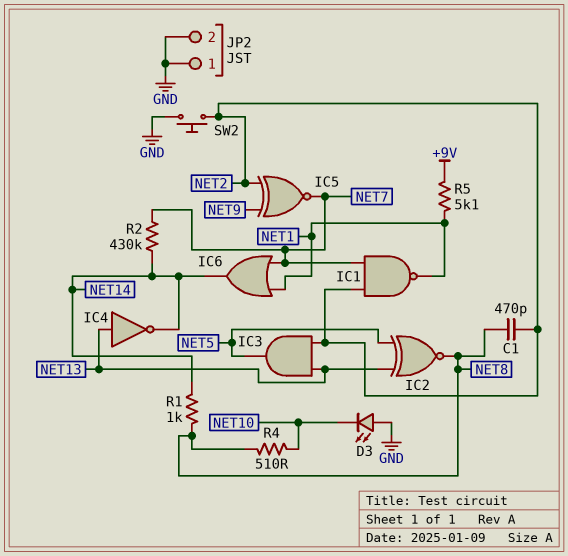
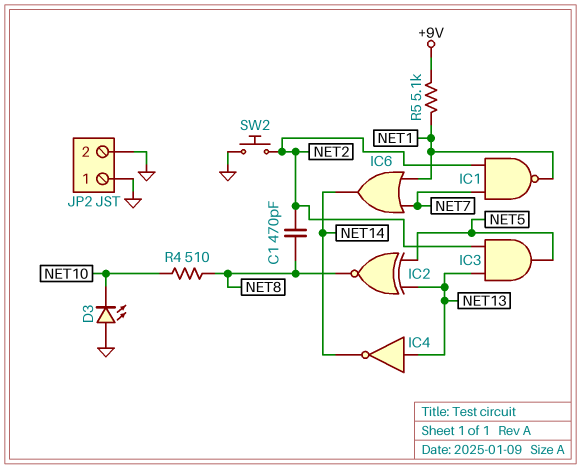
IC5: XNOR (in NET2, in NET9, out NET7) -> none
R1: 1k (NET8, NET14) -> none
R2: 430k (NET7, NET14) -> none

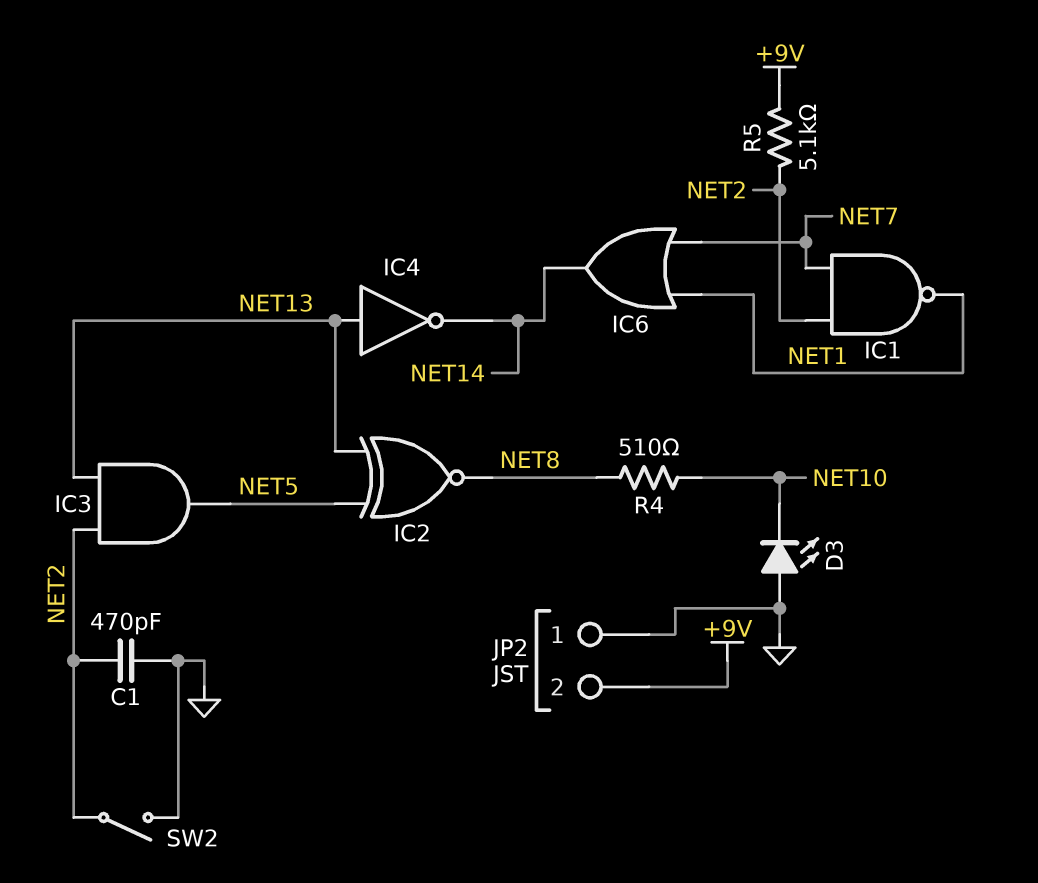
C1: 470pF (NET2, NET8) -> 470pF (GND, NET2)
JP2 pin 2: GND -> +9V
R5: 5.1k (+9V, NET1) -> 5.1k (+9V, NET2)
SW2: button (GND, NET2) -> switch (GND, NET2)

